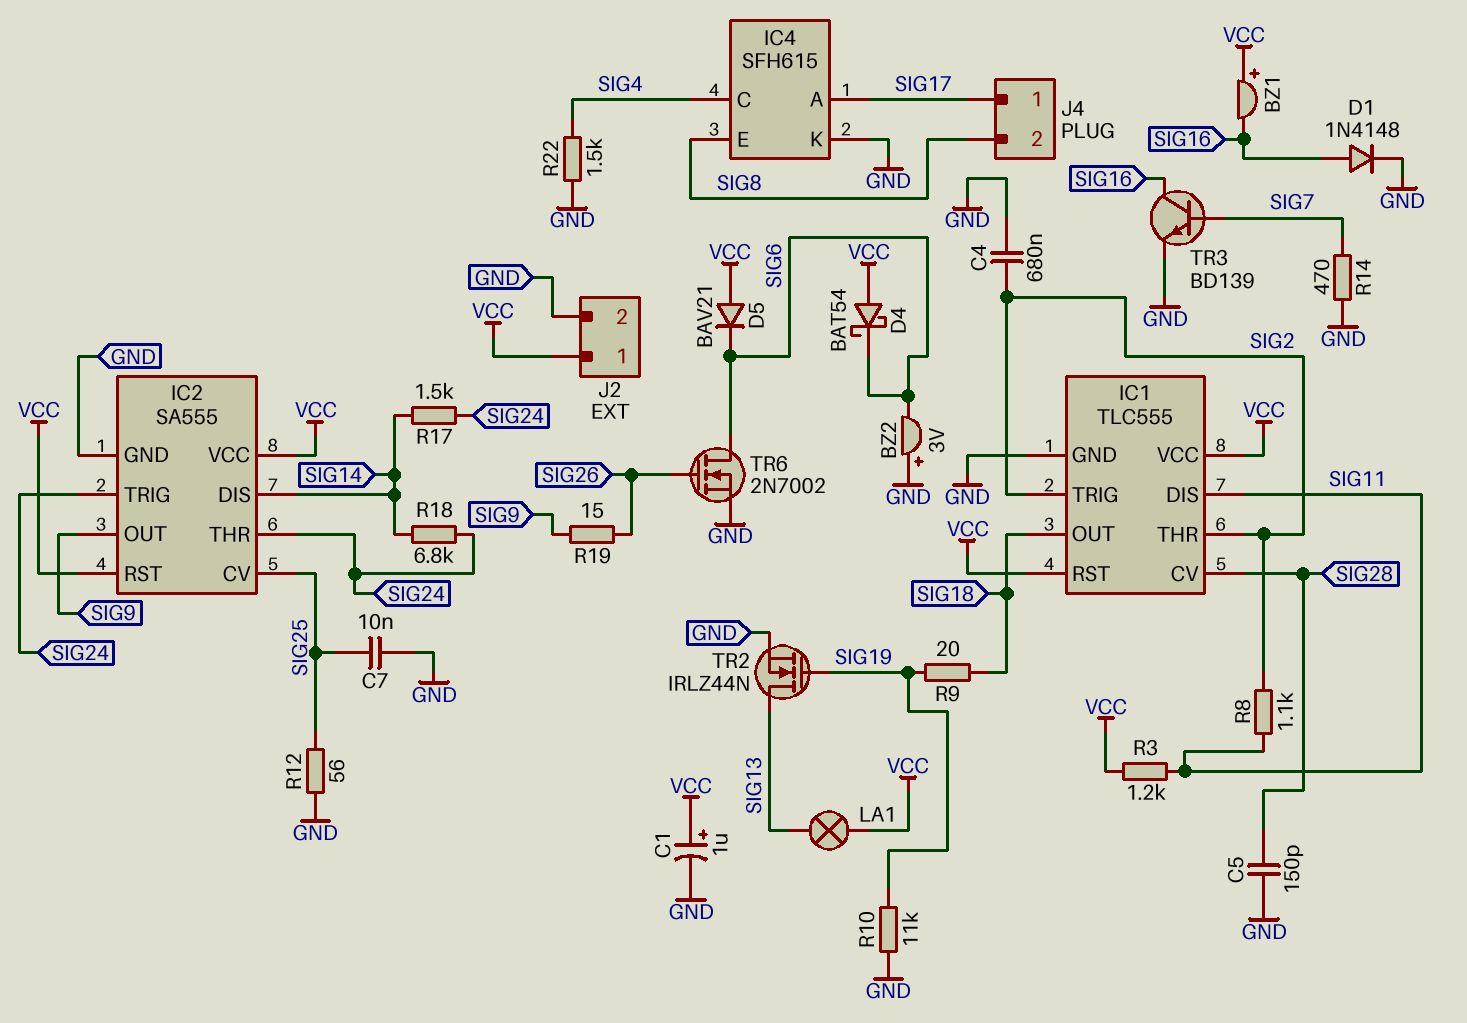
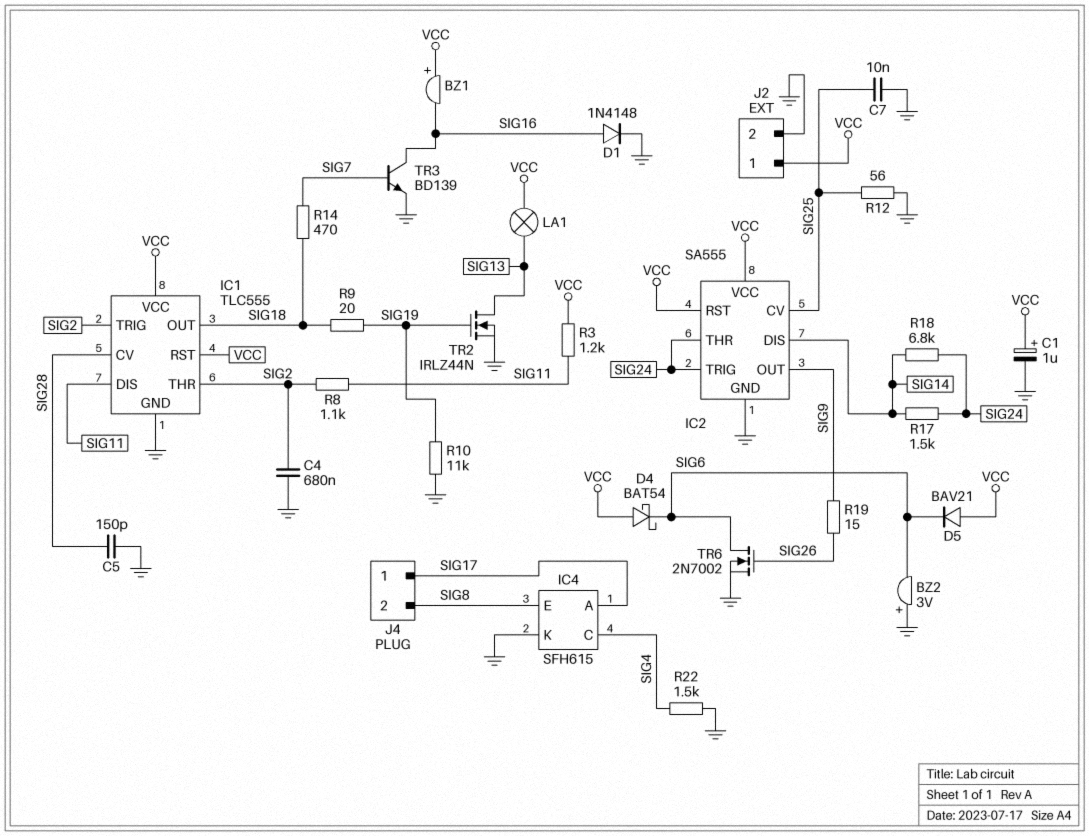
R14: 470 (GND, SIG7) -> 470 (SIG7, SIG18)

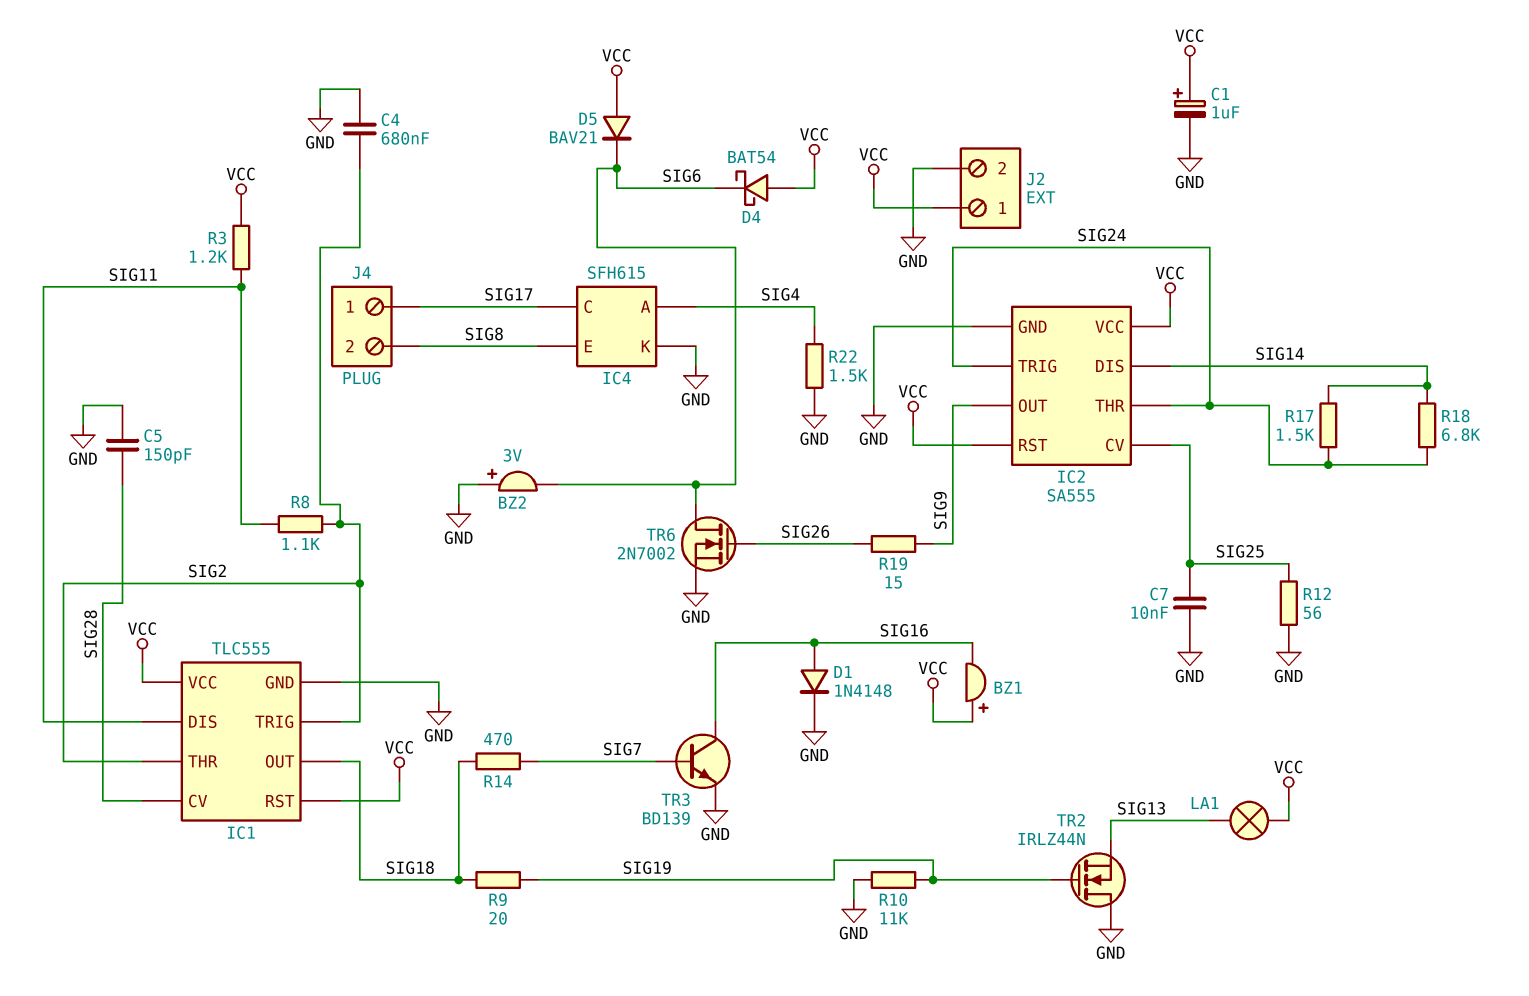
IC4 pin A: SIG17 -> SIG4
IC4 pin C: SIG4 -> SIG17
TR2: NMOS IRLZ44N (G SIG19, D SIG13, S GND) -> NMOS IRLZ44N (G SIG19, D GND, S SIG13)

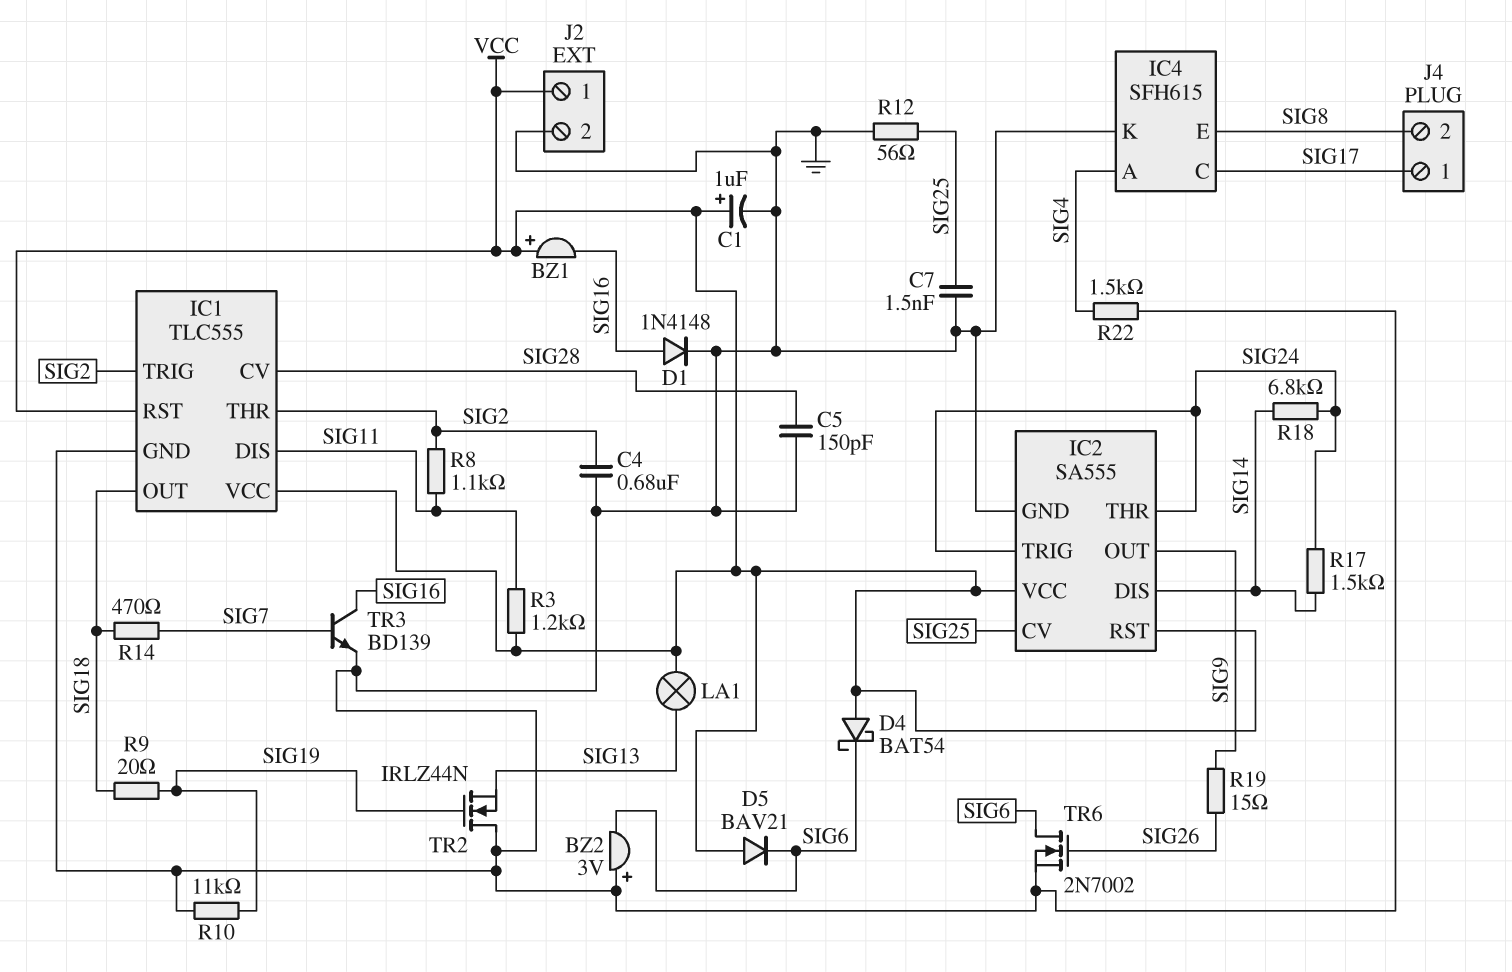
C7: 10nF (GND, SIG25) -> 1.5nF (GND, SIG25)

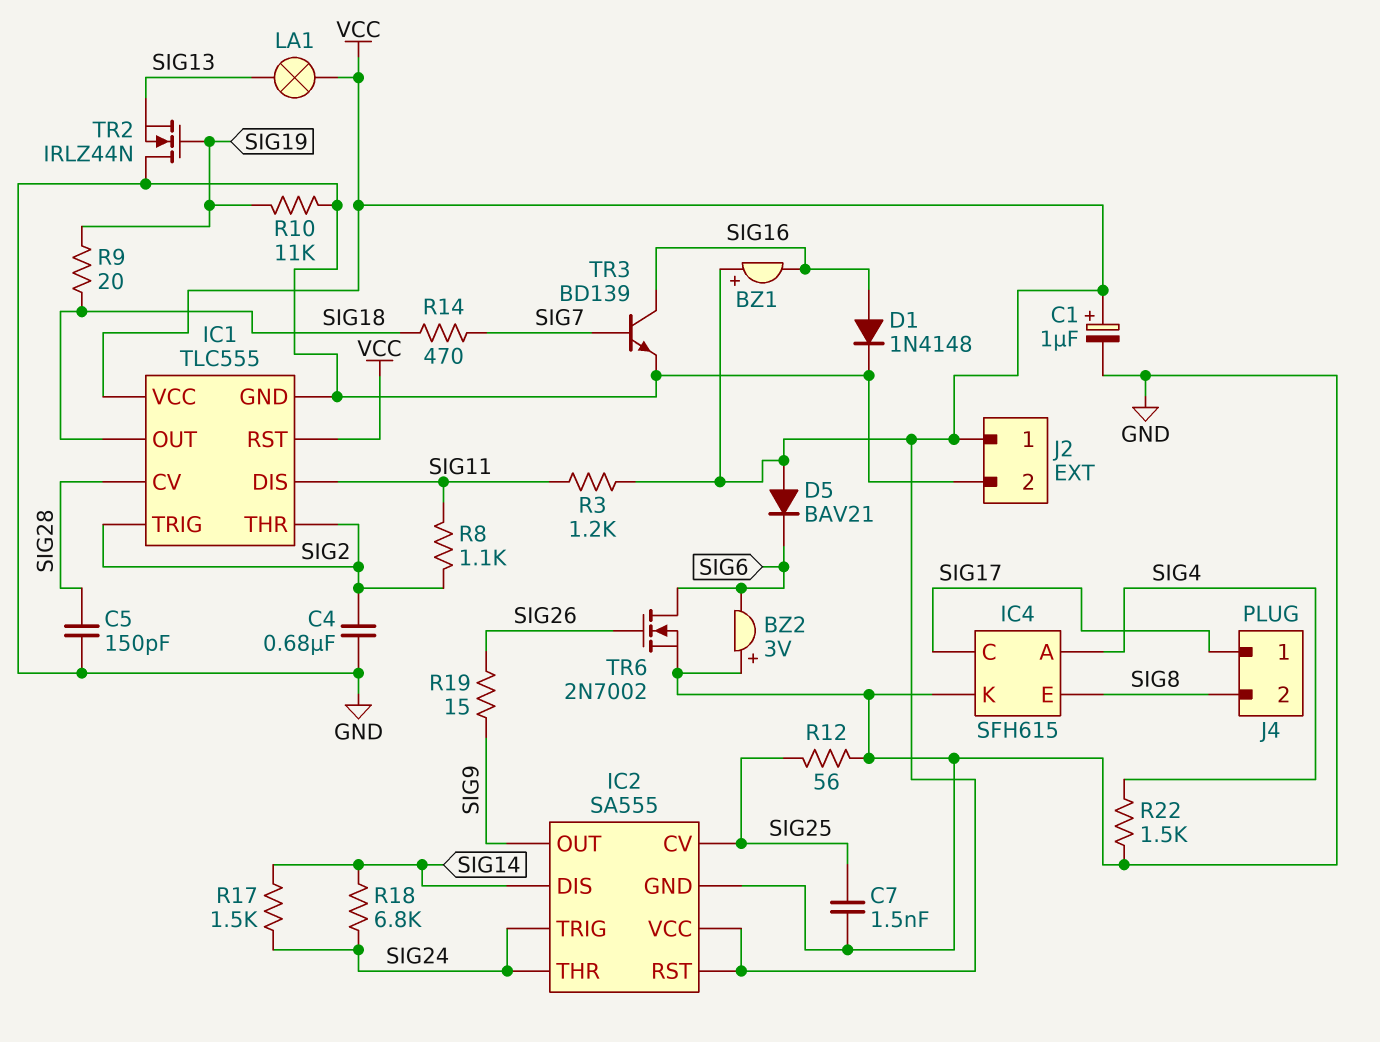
D4: schottky BAT54 (A VCC, K SIG6) -> none

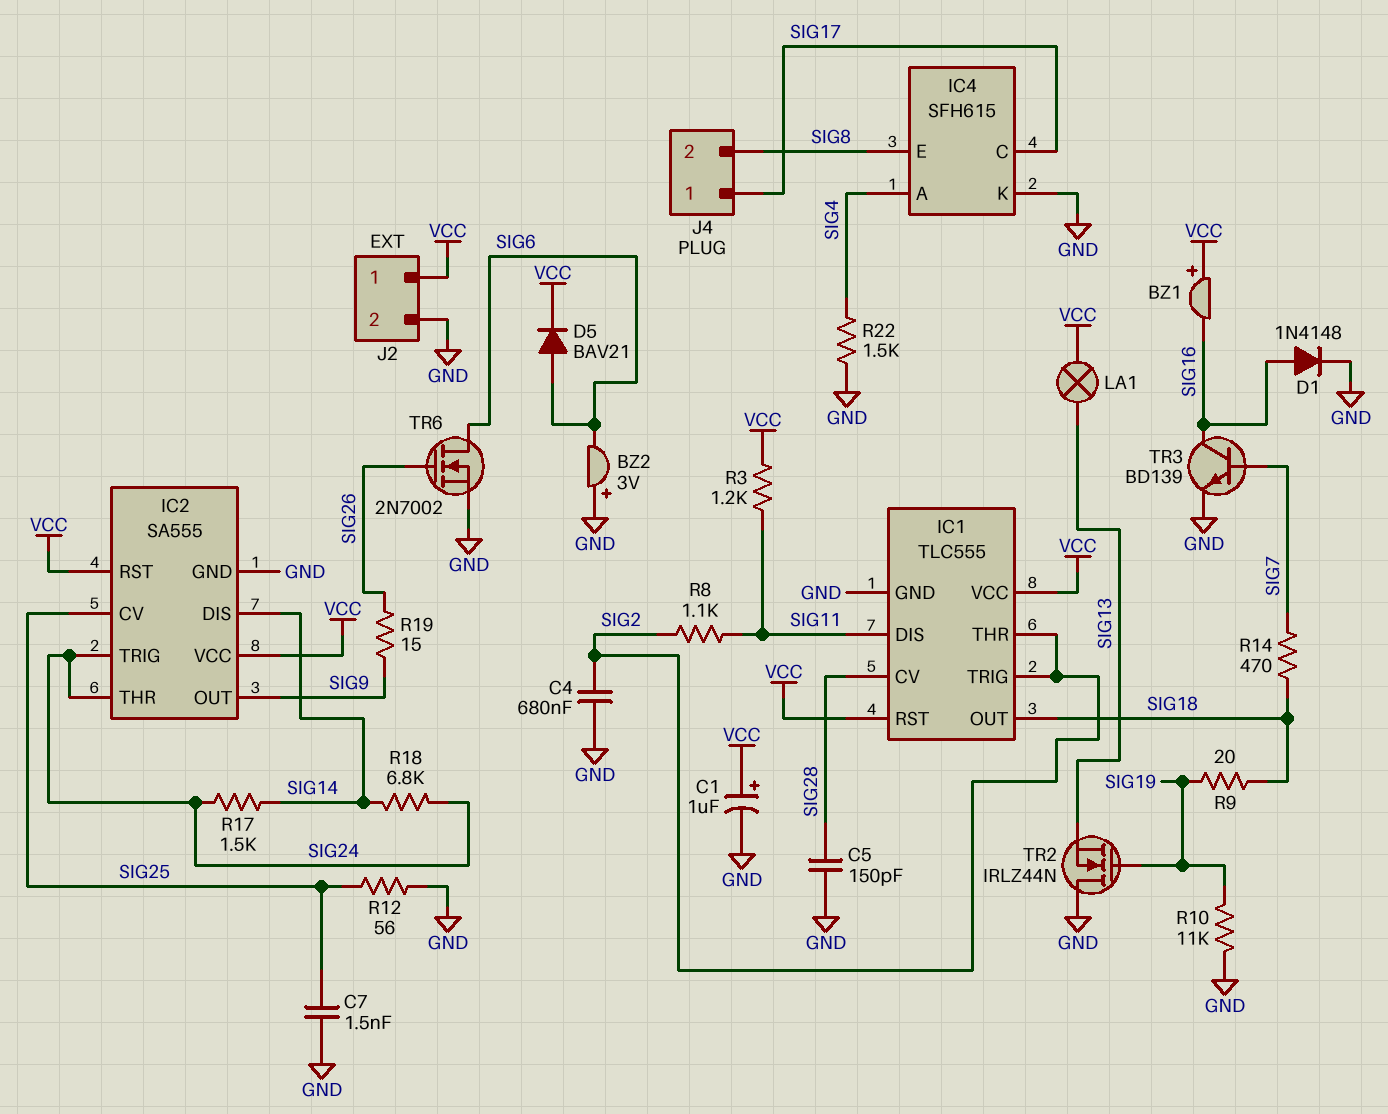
D5: diode BAV21 (A VCC, K SIG6) -> diode BAV21 (A SIG6, K VCC)

